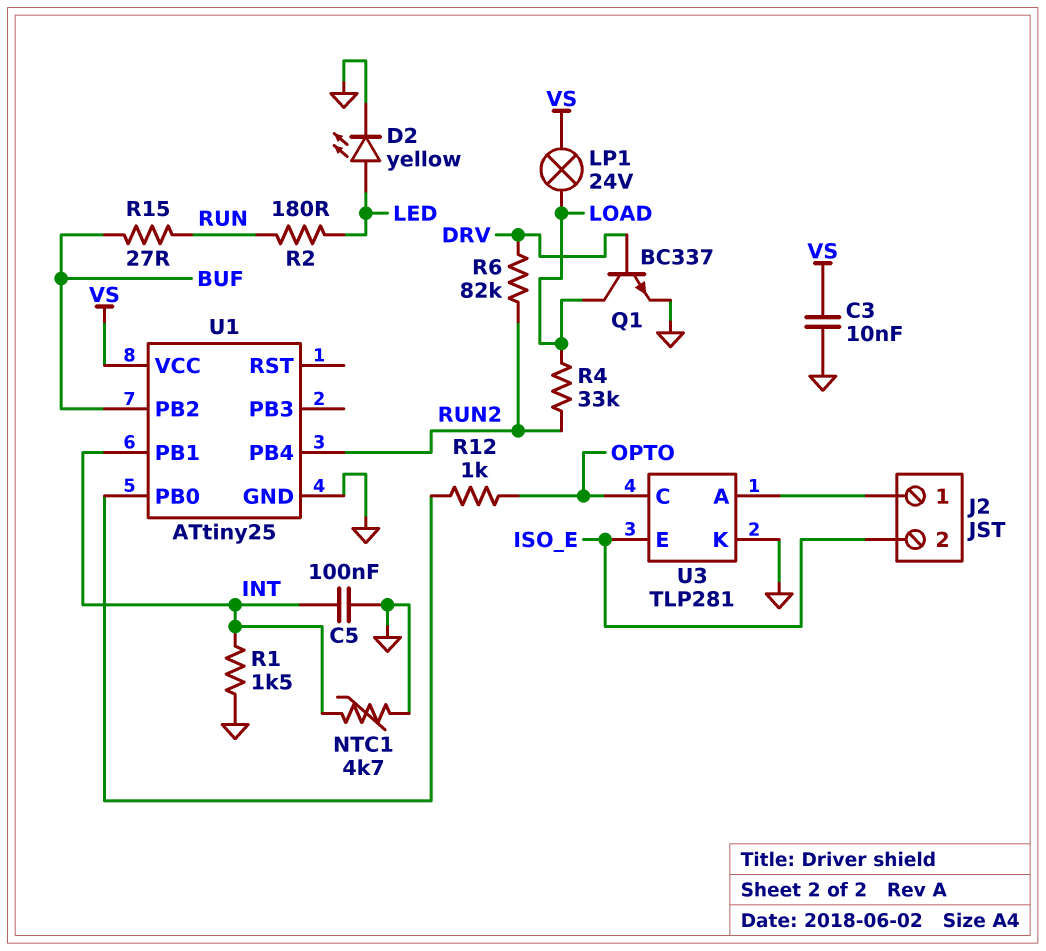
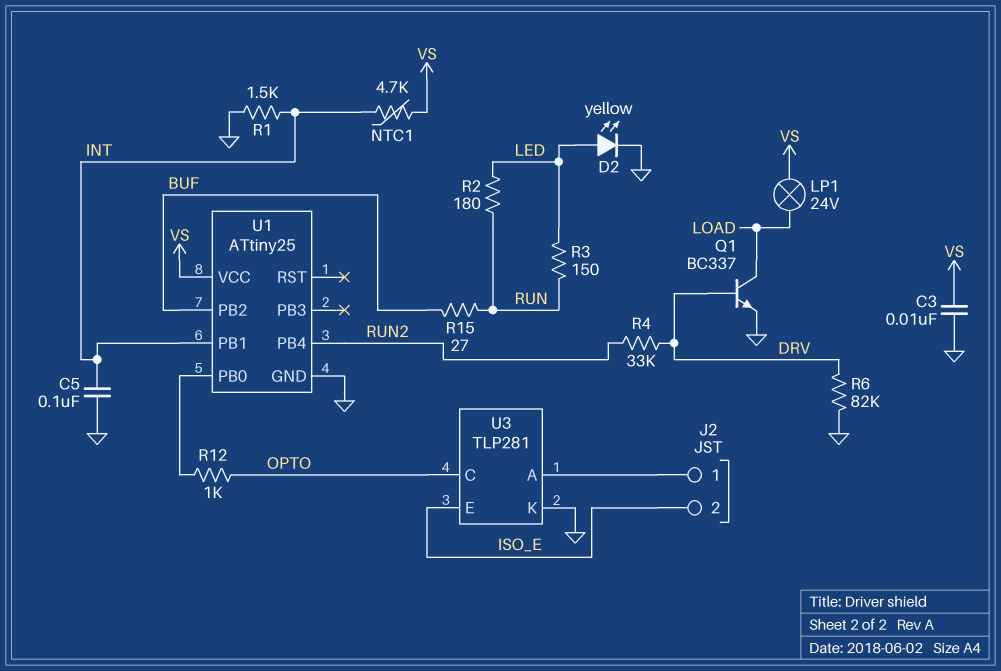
NTC1: 4.7k (GND, INT) -> 4.7k (INT, VS)
R3: none -> 150 (LED, RUN)
R4: 33k (LOAD, RUN2) -> 33k (DRV, RUN2)
R6: 82k (DRV, RUN2) -> 82k (DRV, GND)

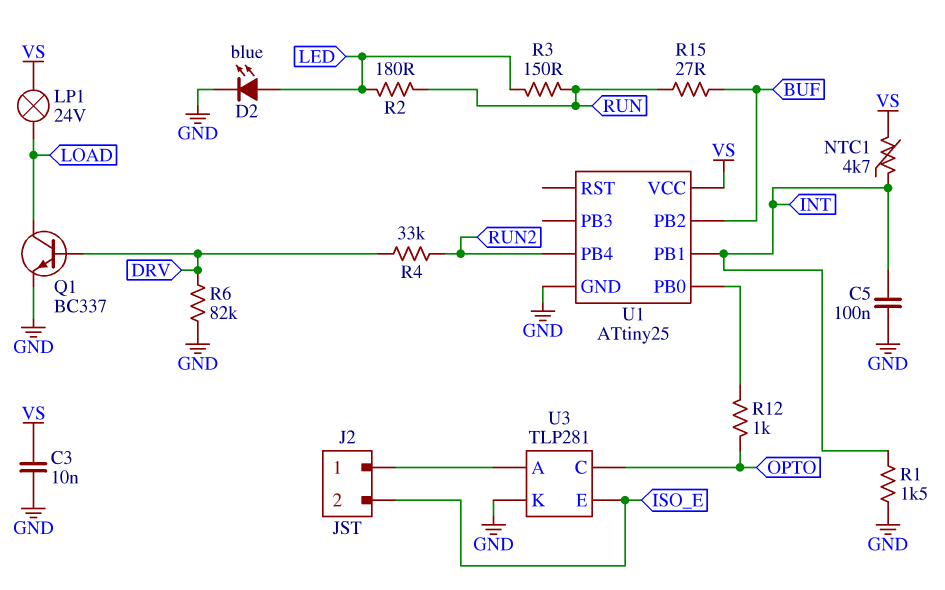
D2: LED yellow (A LED, K GND) -> LED blue (A LED, K GND)

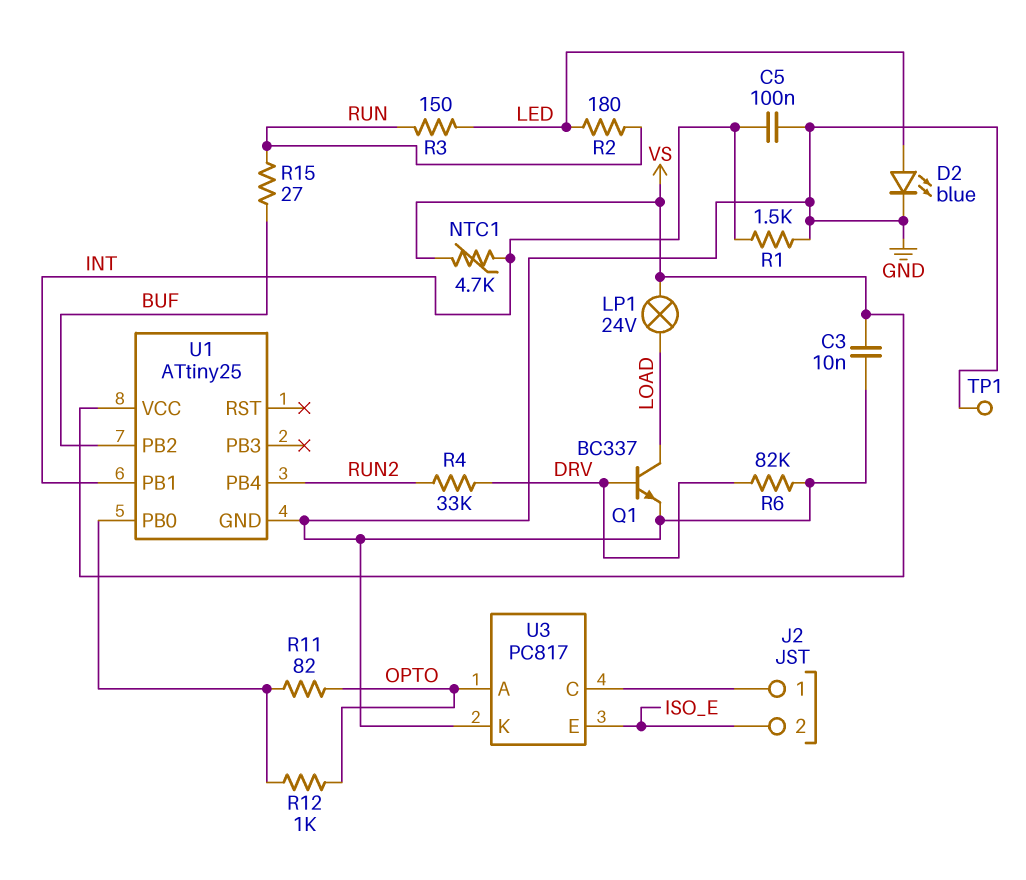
R11: none -> 82 (OPTO, U1/PB0)
TP1: none -> test point (GND)
U3: TLP281 -> PC817
U3 pin A: J2/1 -> OPTO
U3 pin C: OPTO -> J2/1

